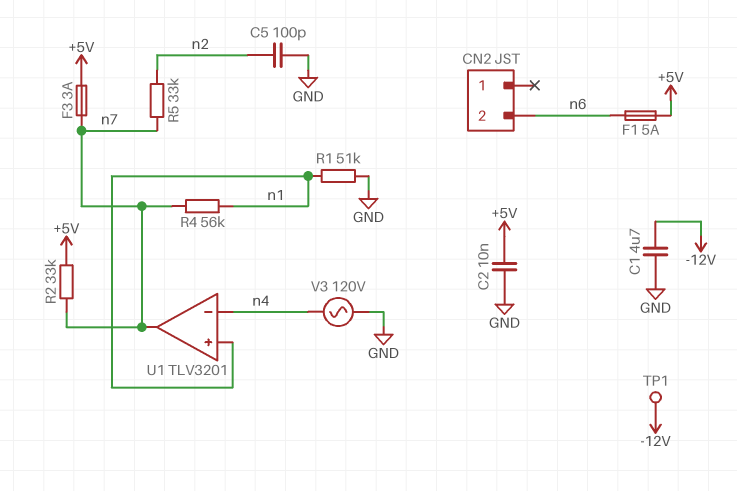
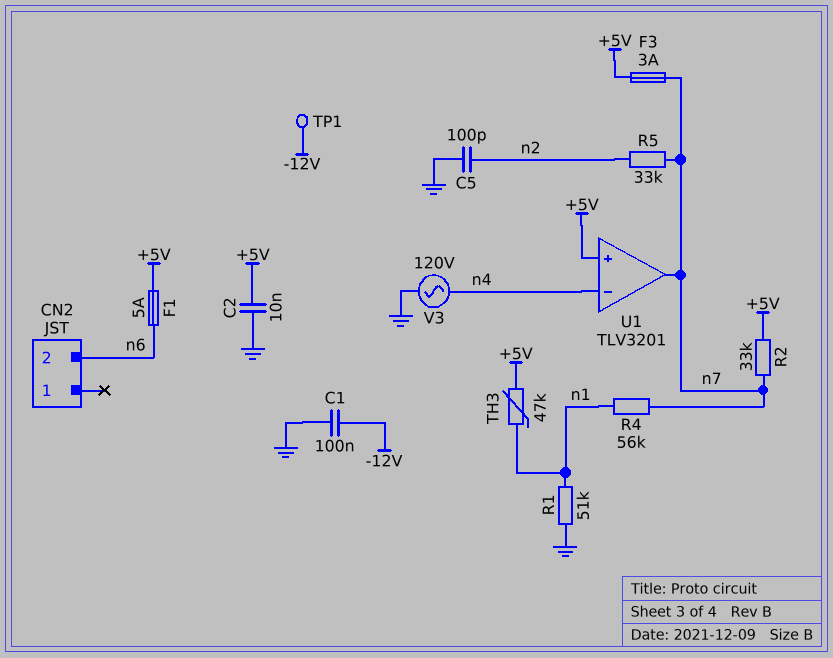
C1: 4.7uF (-12V, GND) -> 100nF (-12V, GND)
TH3: none -> 47k (+5V, n1)
U1 pin in+: n1 -> +5V

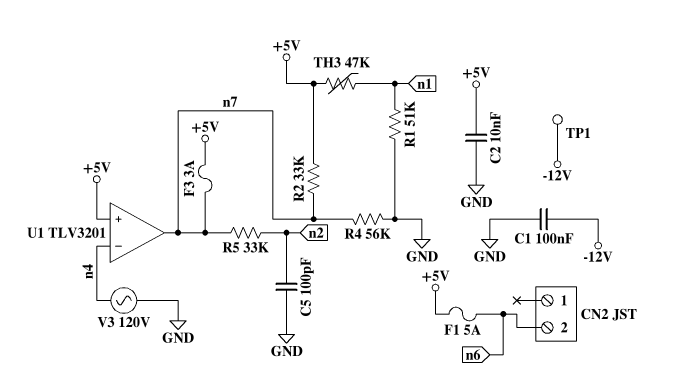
R4: 56k (n1, n7) -> 56k (GND, n7)

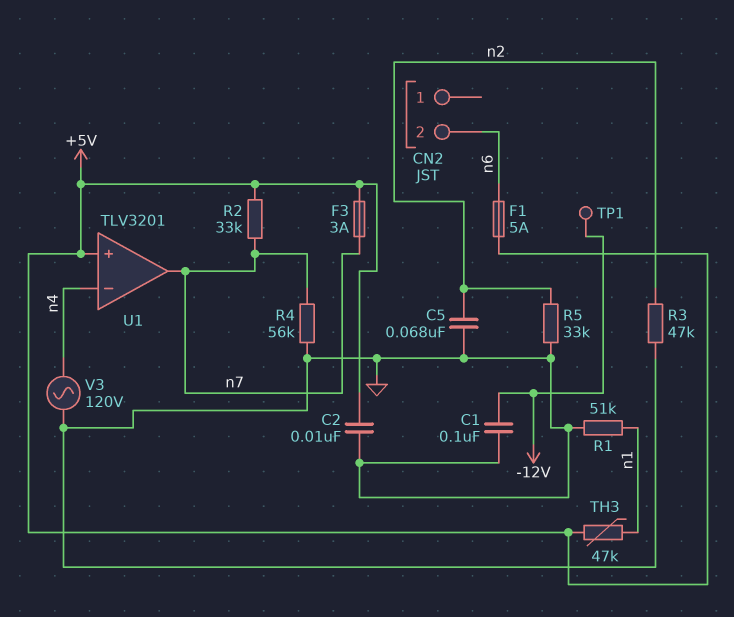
C5: 100pF (GND, n2) -> 68nF (GND, n2)
R3: none -> 47k (GND, n2)
R5: 33k (n2, n7) -> 33k (GND, n2)

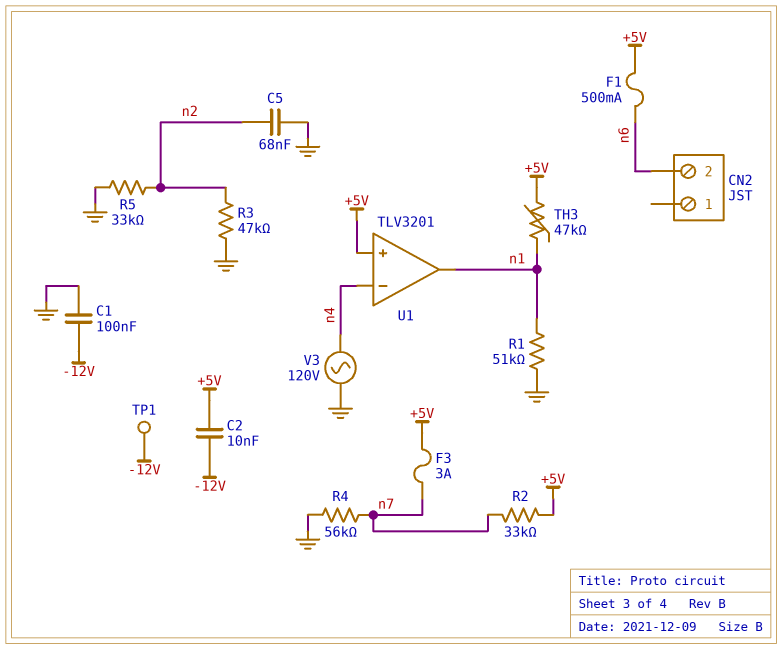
C2: 10nF (+5V, GND) -> 10nF (+5V, -12V)
F1: 5A (+5V, n6) -> 500mA (+5V, n6)
U1 pin out: n7 -> n1

